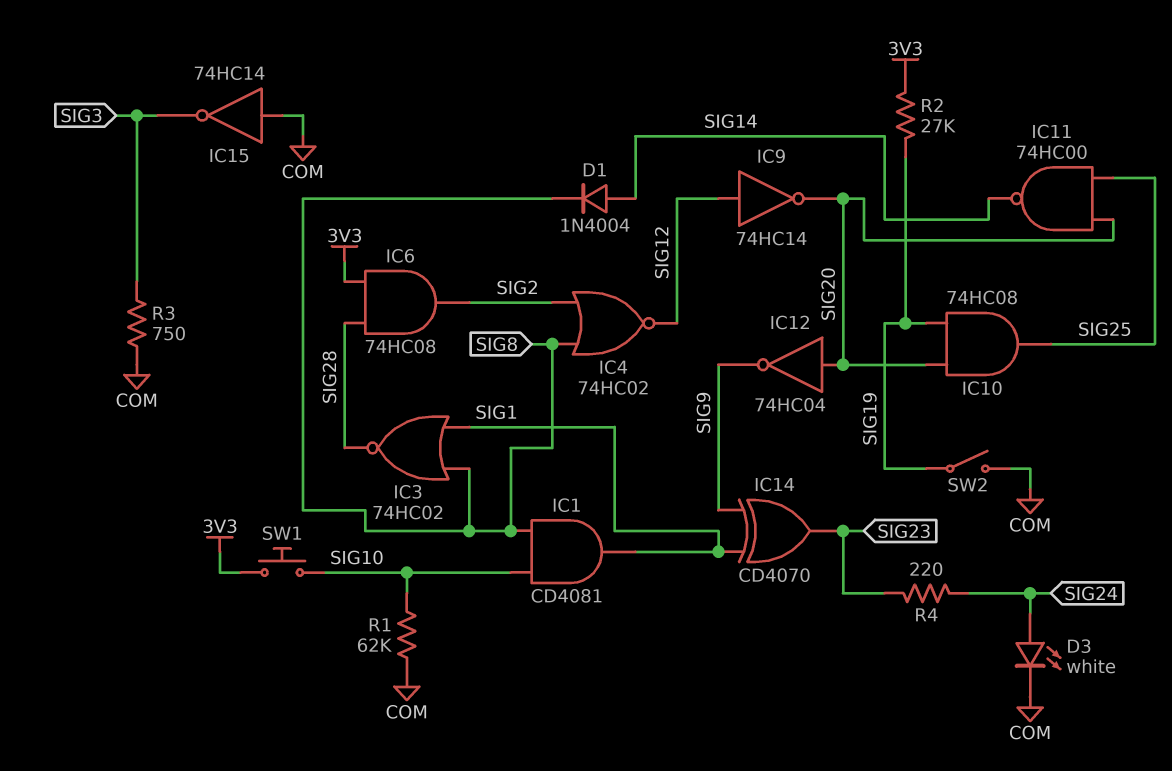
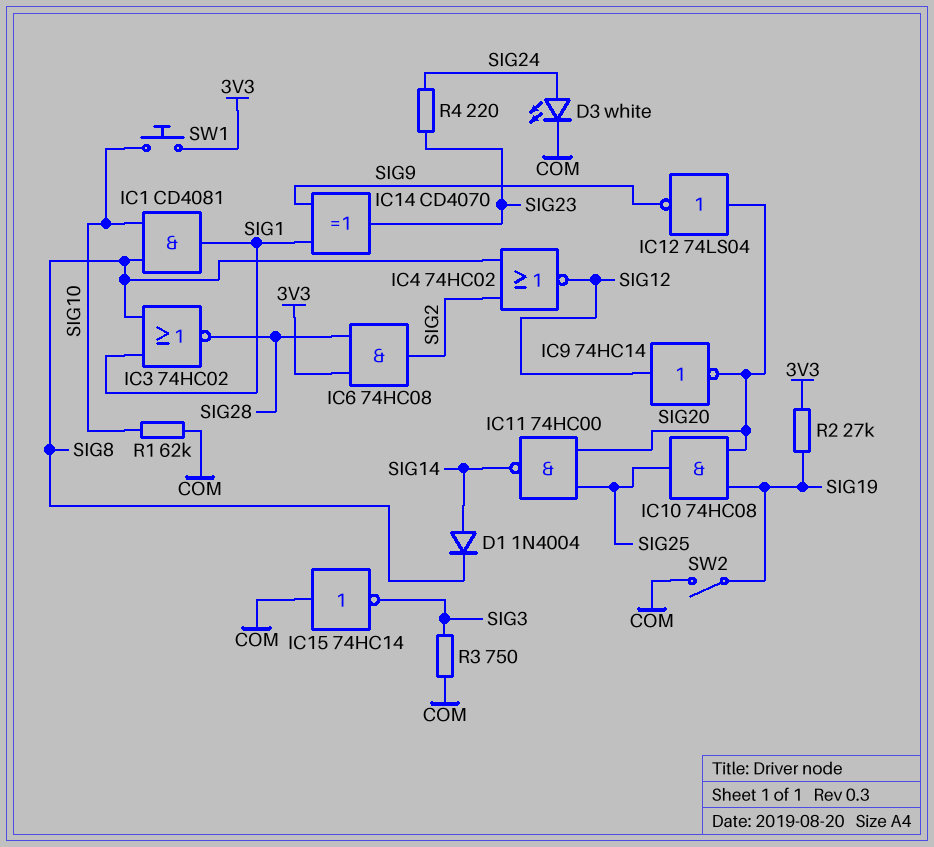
IC12: NOT 74HC04 (in SIG20, out SIG9) -> NOT 74LS04 (in SIG20, out SIG9)

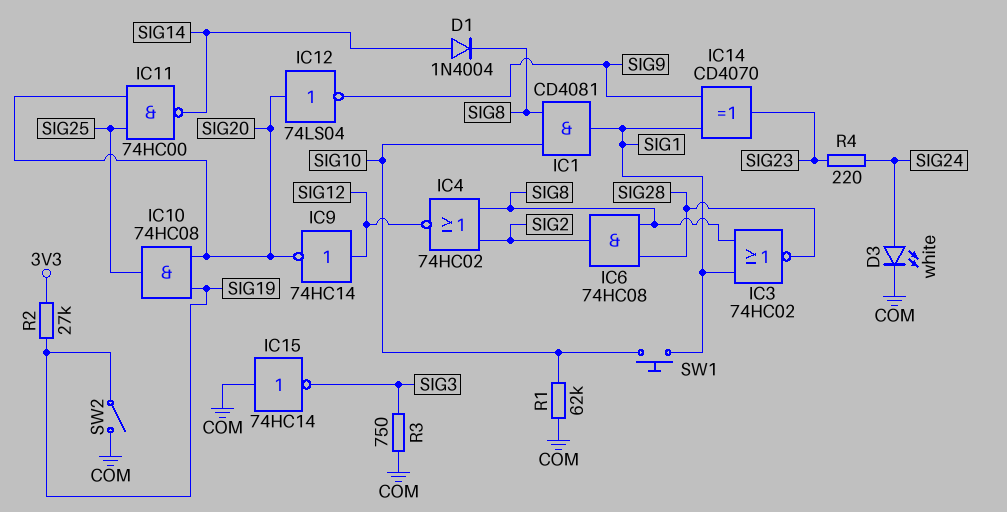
IC6: AND 74HC08 (in 3V3, in SIG28, out SIG2) -> AND 74HC08 (in SIG8, in SIG28, out SIG2)
SW1: button (3V3, SIG10) -> button (SIG1, SIG10)

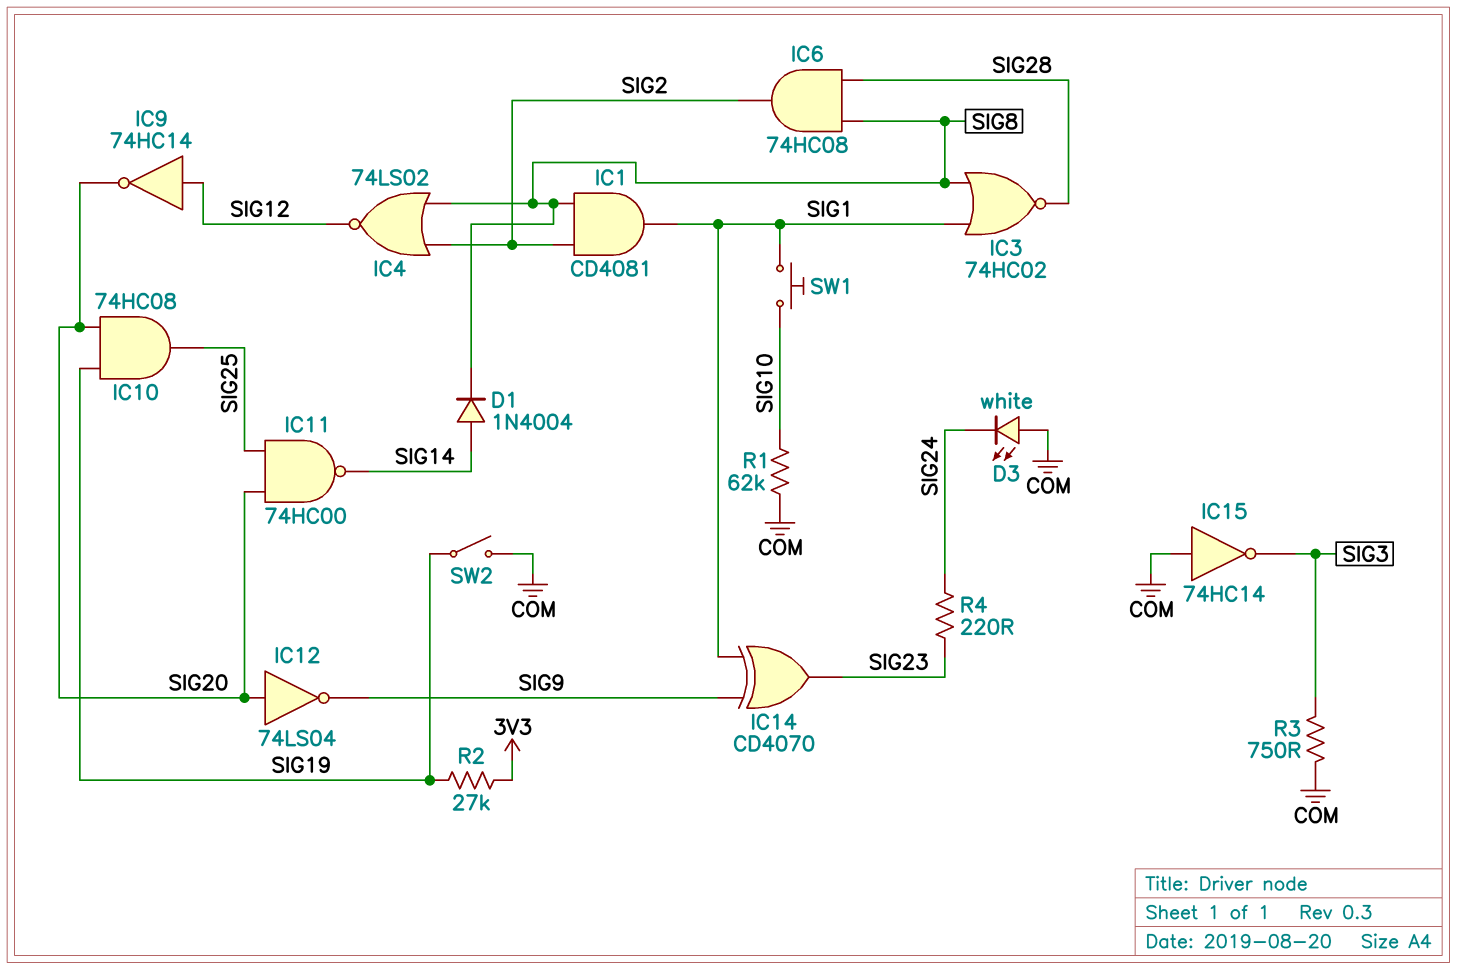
D3: LED white (A SIG24, K COM) -> LED white (A COM, K SIG24)
IC1: AND CD4081 (in SIG8, in SIG10, out SIG1) -> AND CD4081 (in SIG2, in SIG8, out SIG1)
IC4: NOR 74HC02 (in SIG2, in SIG8, out SIG12) -> NOR 74LS02 (in SIG2, in SIG8, out SIG12)

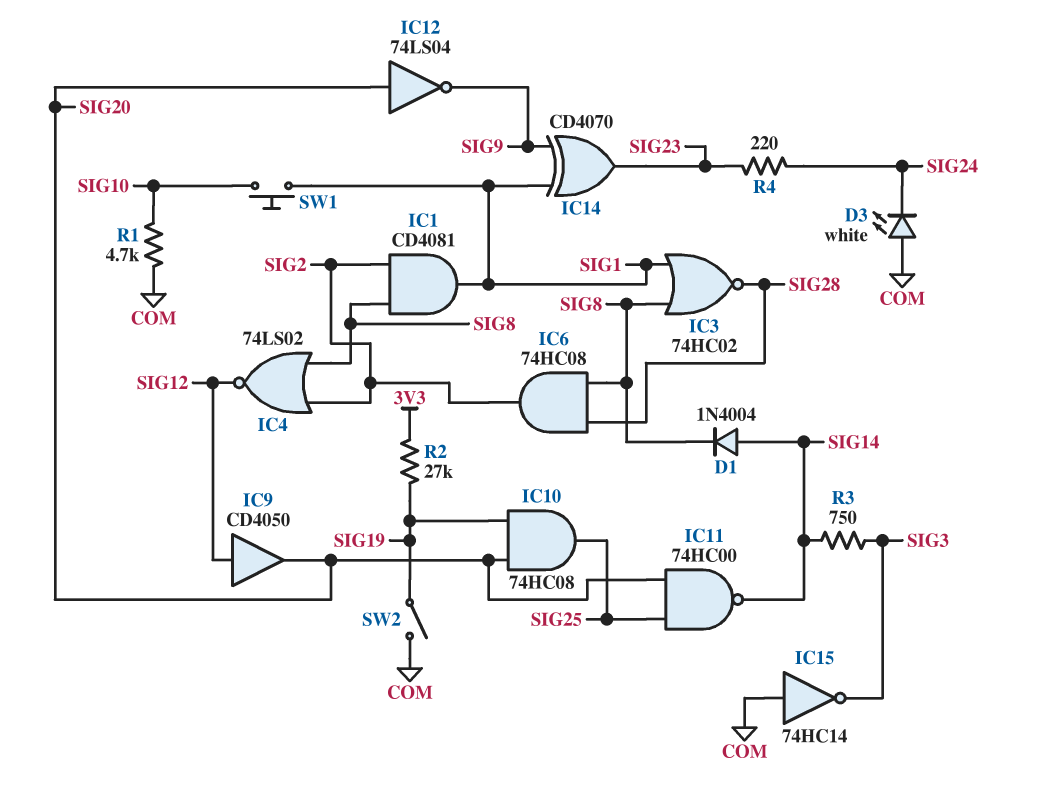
IC9: NOT 74HC14 (in SIG12, out SIG20) -> buffer CD4050 (in SIG12, out SIG20)
R1: 62k (COM, SIG10) -> 4.7k (COM, SIG10)
R3: 750 (COM, SIG3) -> 750 (SIG3, SIG14)

